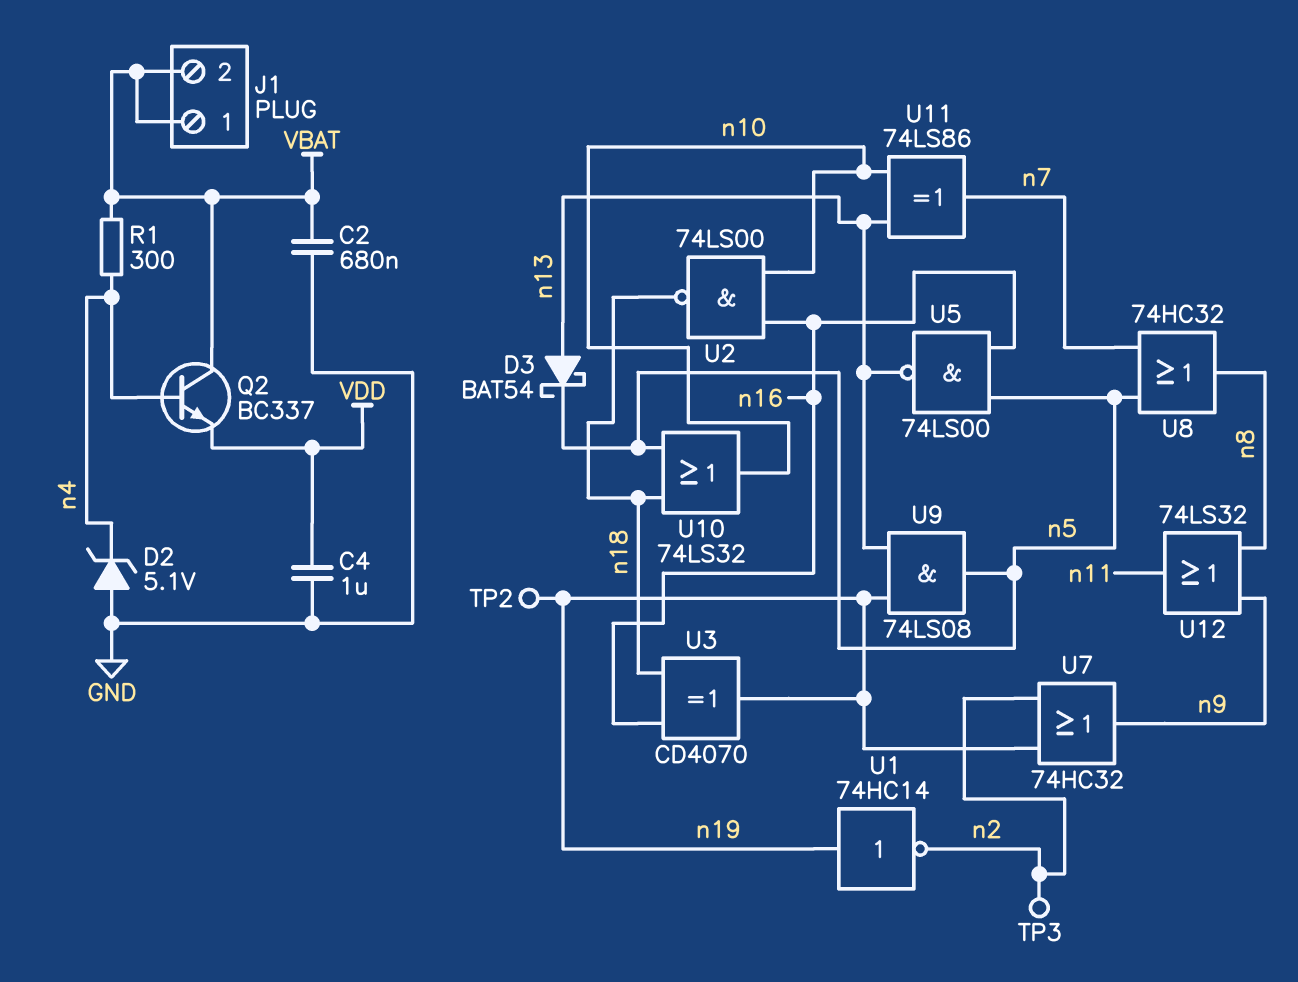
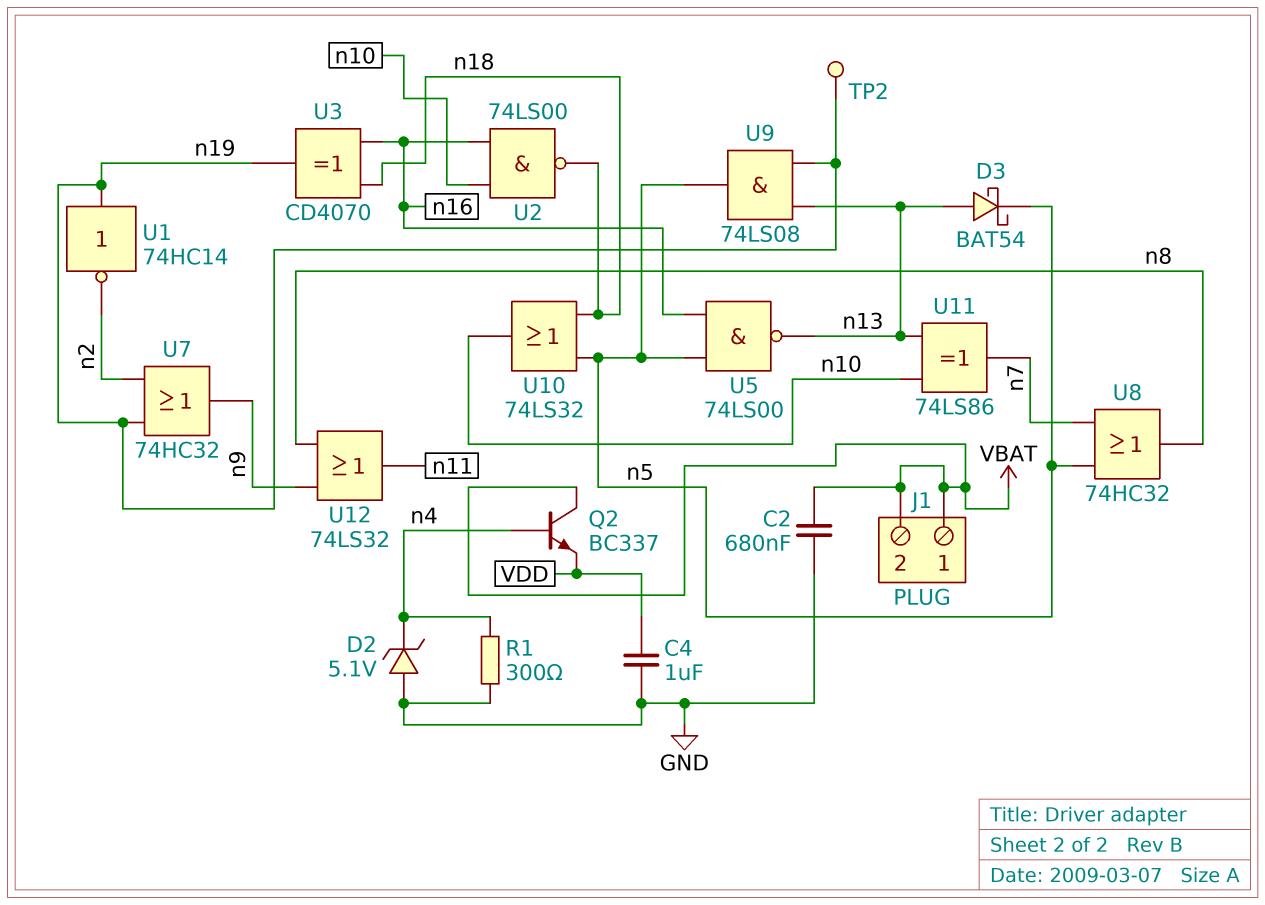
R1: 300 (VBAT, n4) -> 300 (GND, n4)
TP3: test point (n2) -> none

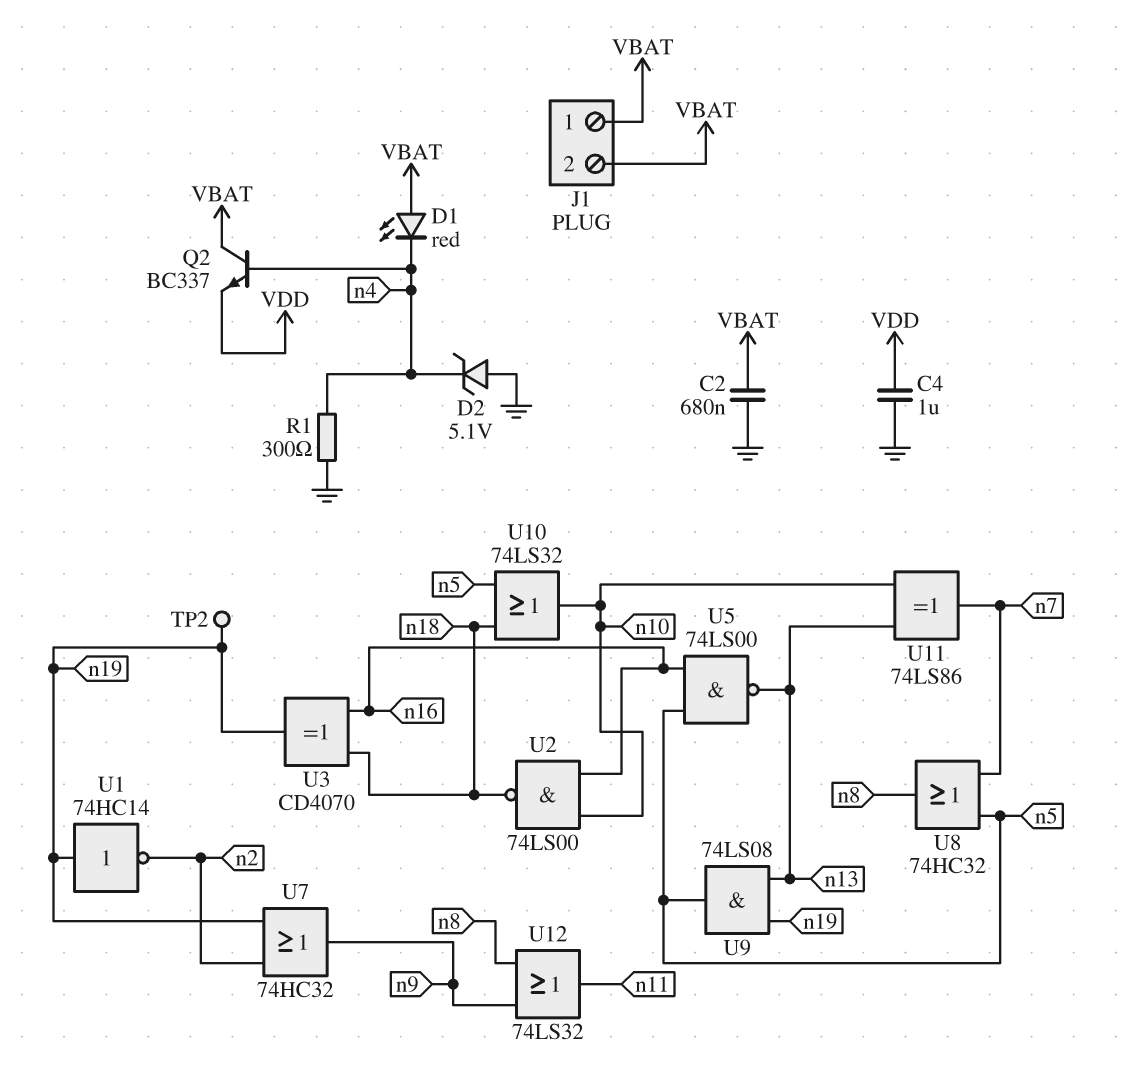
D1: none -> LED red (A VBAT, K n4)
D3: schottky BAT54 (A n13, K n5) -> none

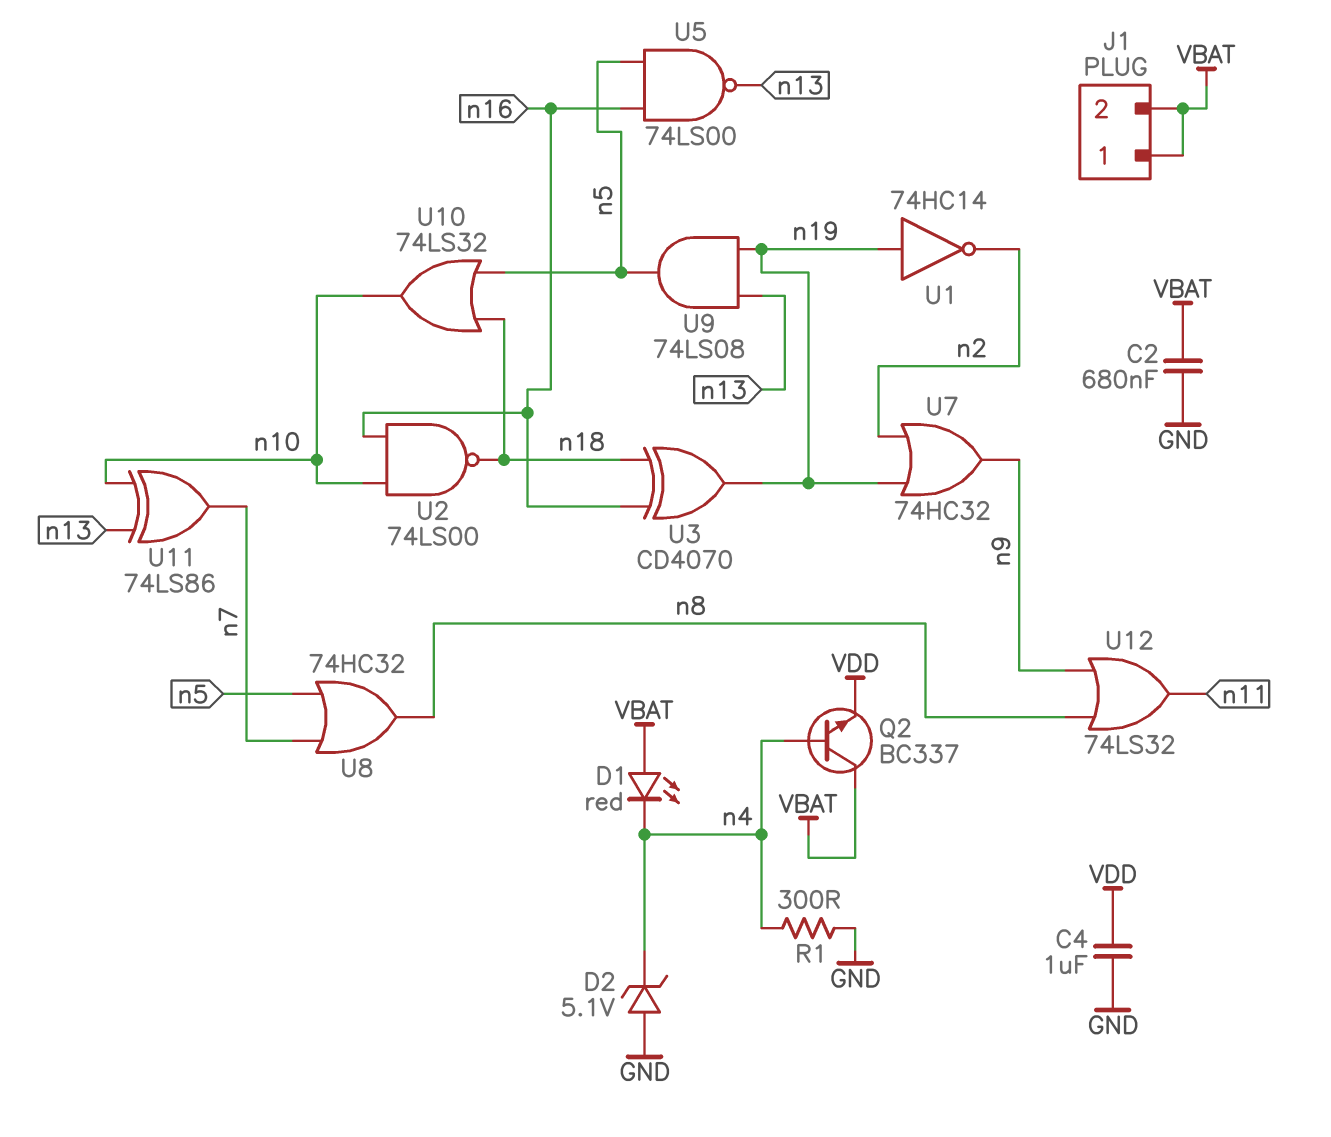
TP2: test point (n19) -> none

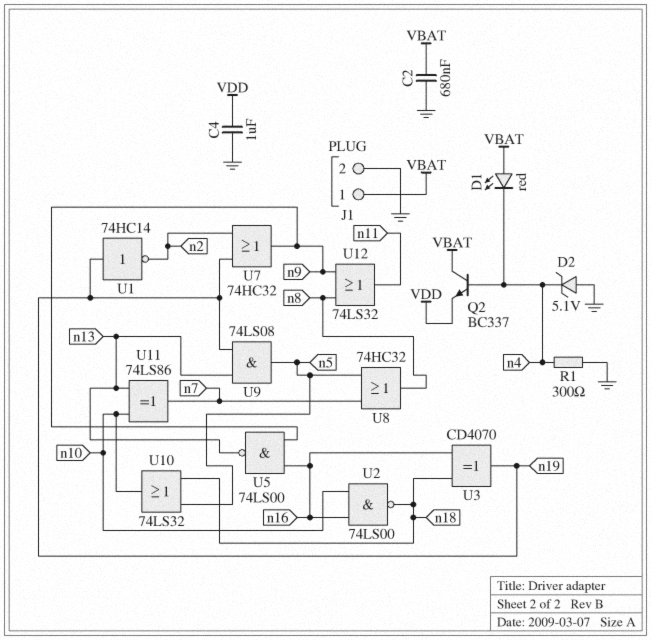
J1 pin 2: VBAT -> GND
U5: NAND 74LS00 (in n5, in n16, out n13) -> NAND 74LS00 (in n9, in n16, out n13)

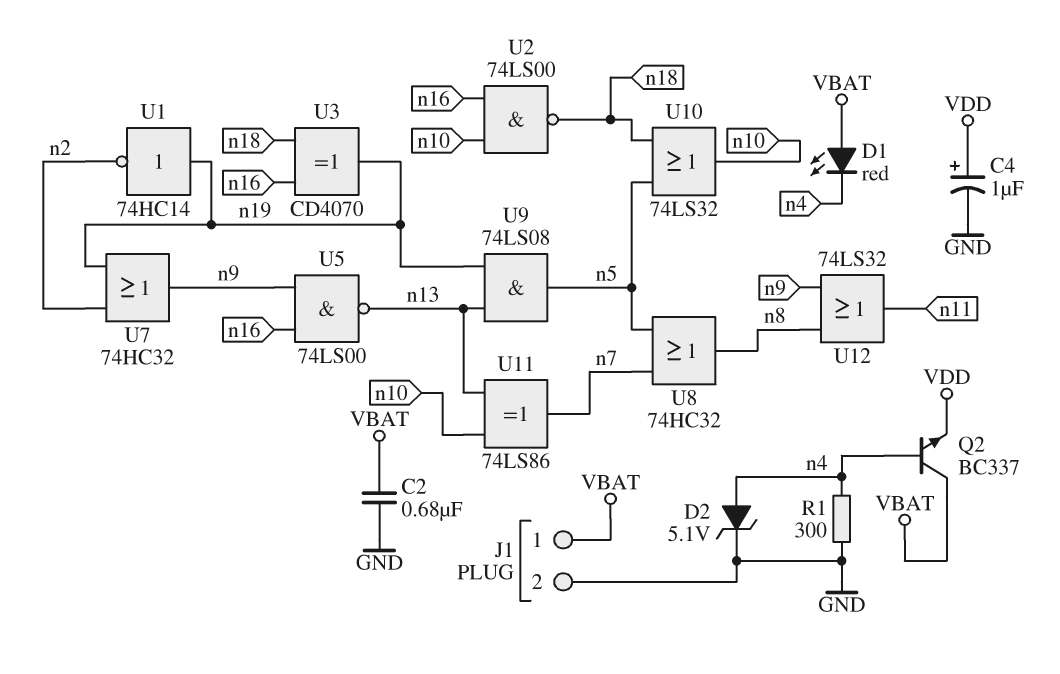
C4: 1uF (GND, VDD) -> 1uF (plus VDD, minus GND)
D2: zener 5.1V (A GND, K n4) -> zener 5.1V (A n4, K GND)

